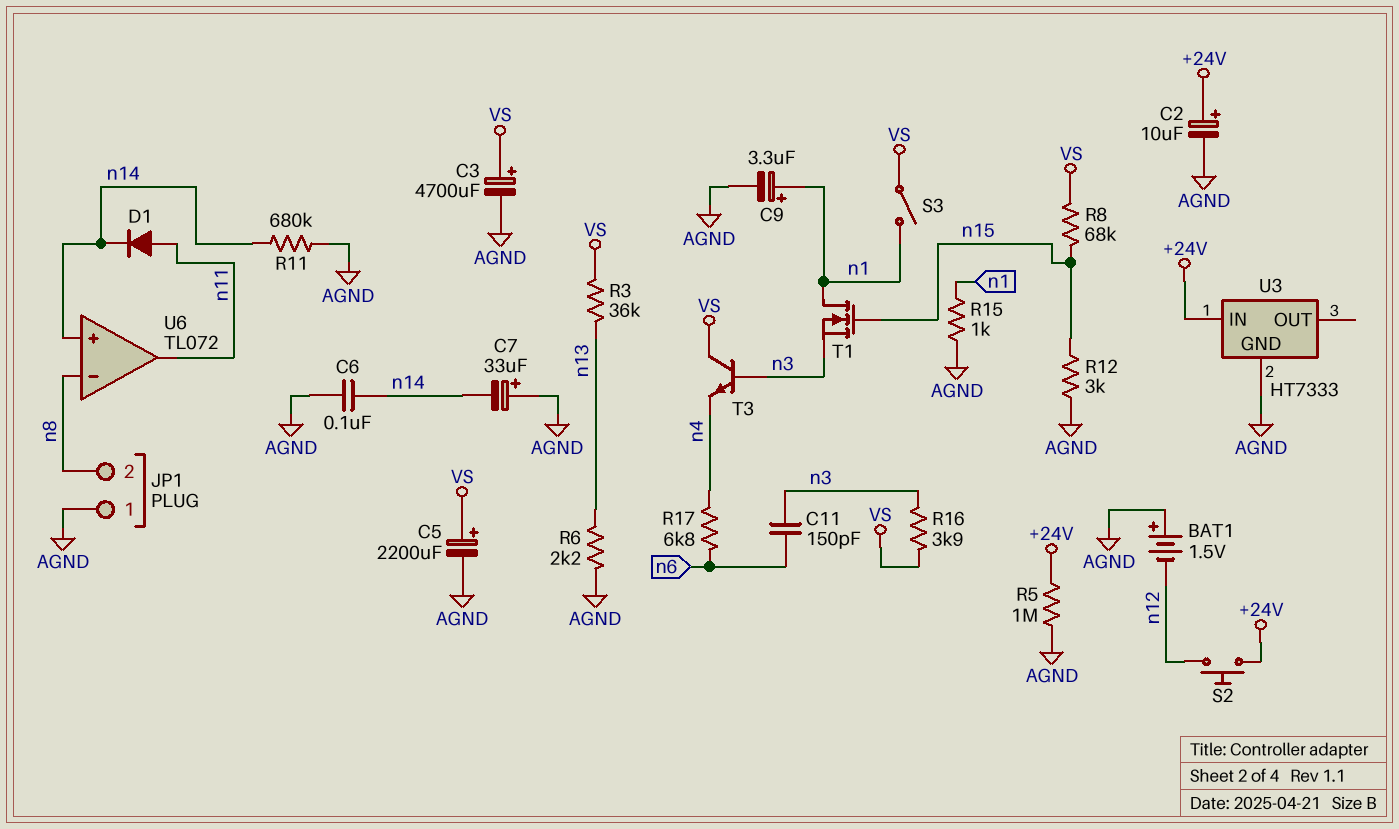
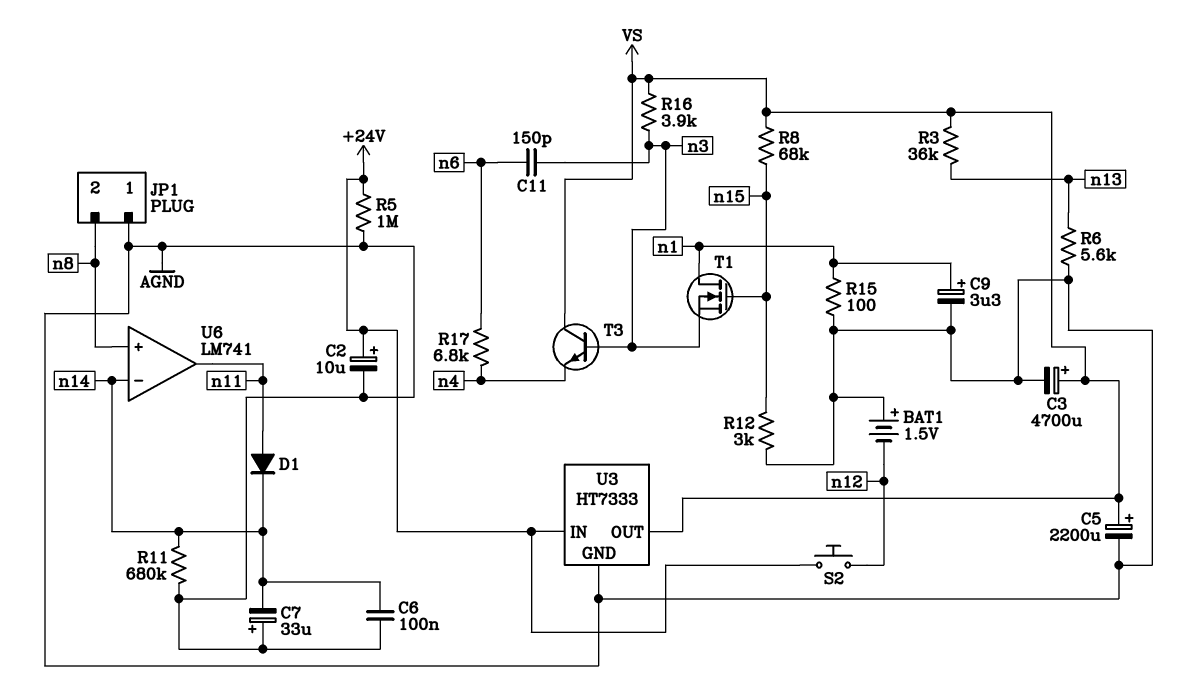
R6: 2.2k (AGND, n13) -> 5.6k (AGND, n13)
R15: 1k (AGND, n1) -> 100 (AGND, n1)
S3: switch (VS, n1) -> none
U3 pin OUT: none -> VS
U6: TL072 -> LM741
U6 pin in+: n14 -> n8
U6 pin in-: n8 -> n14

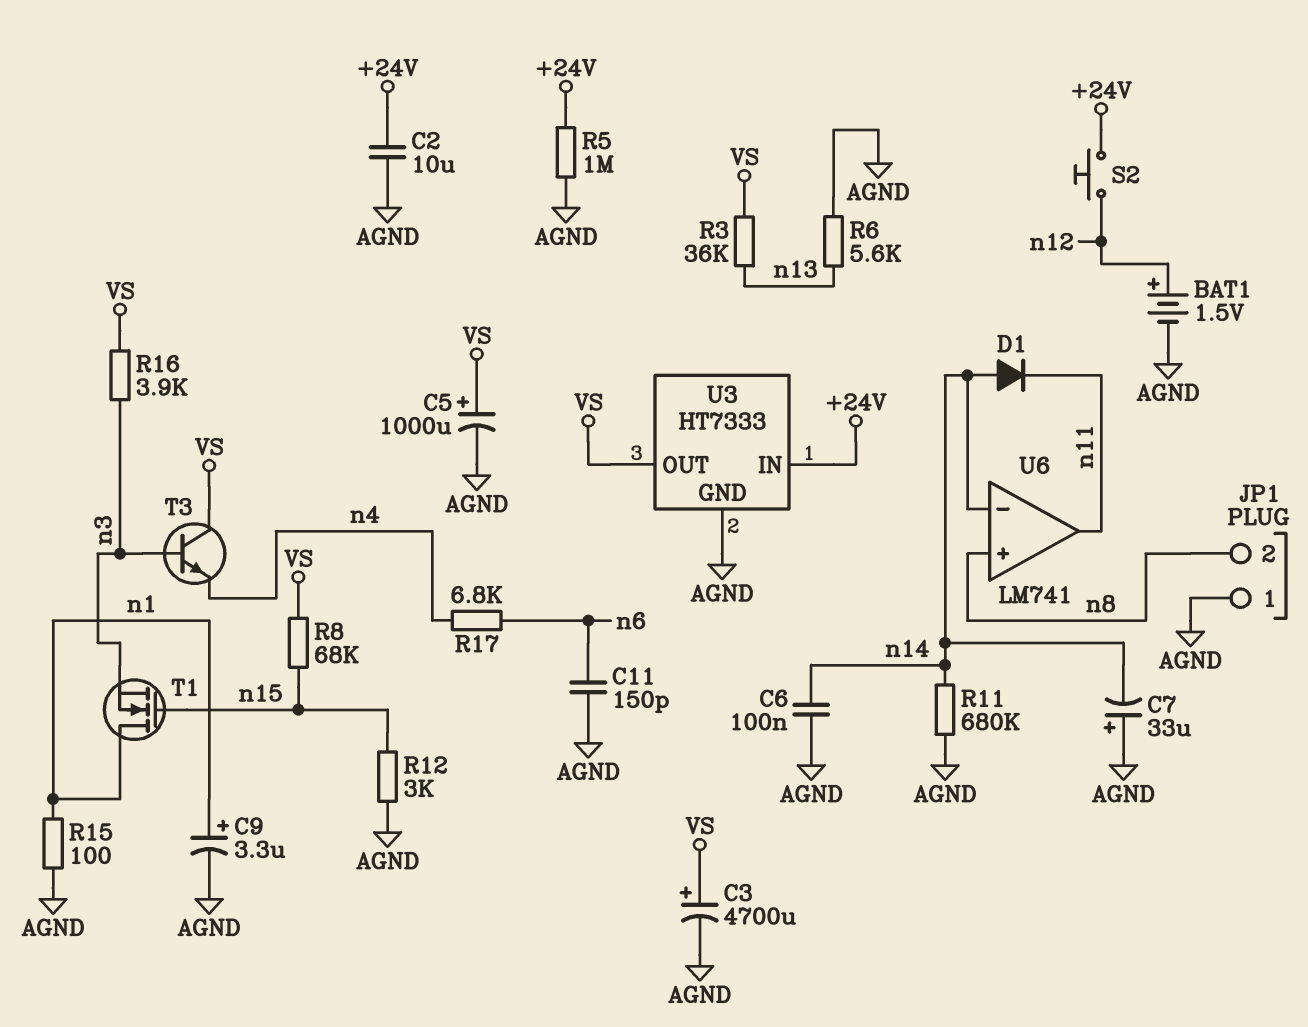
BAT1: 1.5V (plus AGND, minus n12) -> 1.5V (plus n12, minus AGND)
C2: 10uF (plus +24V, minus AGND) -> 10uF (+24V, AGND)
C5: 2200uF (plus VS, minus AGND) -> 1000uF (plus VS, minus AGND)
C11: 150pF (n3, n6) -> 150pF (AGND, n6)
D1: diode (A n11, K n14) -> diode (A n14, K n11)

